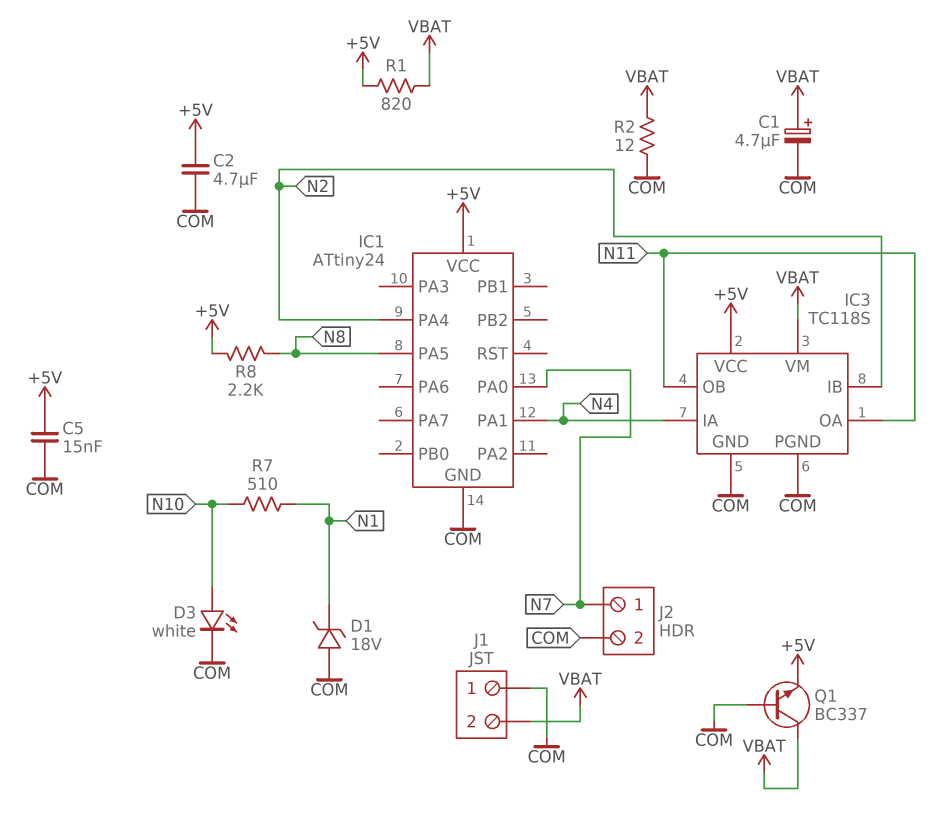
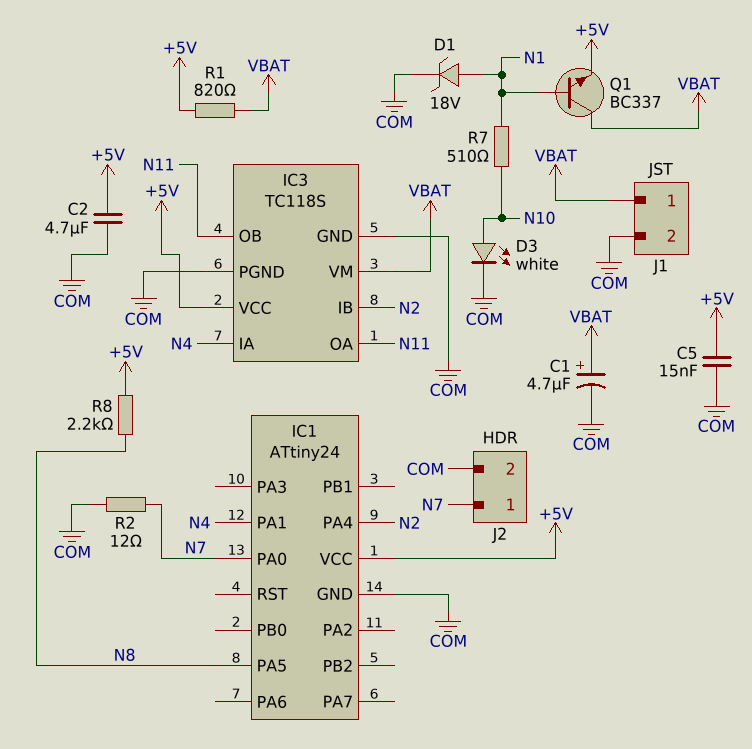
D1: zener 18V (A COM, K N1) -> zener 18V (A N1, K COM)
J1 pin 1: COM -> VBAT
J1 pin 2: VBAT -> COM
Q1: NPN BC337 (B COM, C VBAT, E +5V) -> NPN BC337 (B N1, C VBAT, E +5V)
R2: 12 (COM, VBAT) -> 12 (COM, N7)

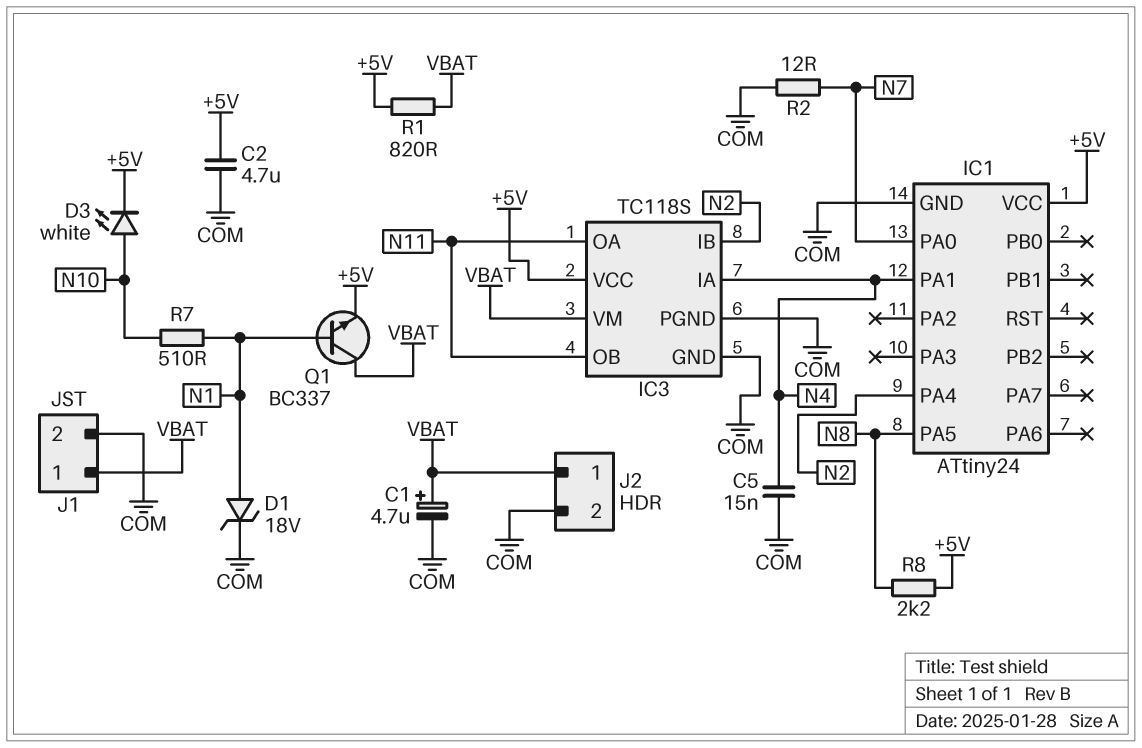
C5: 15nF (+5V, COM) -> 15nF (COM, N4)
D3: LED white (A N10, K COM) -> LED white (A N10, K +5V)
J2 pin 1: N7 -> VBAT

